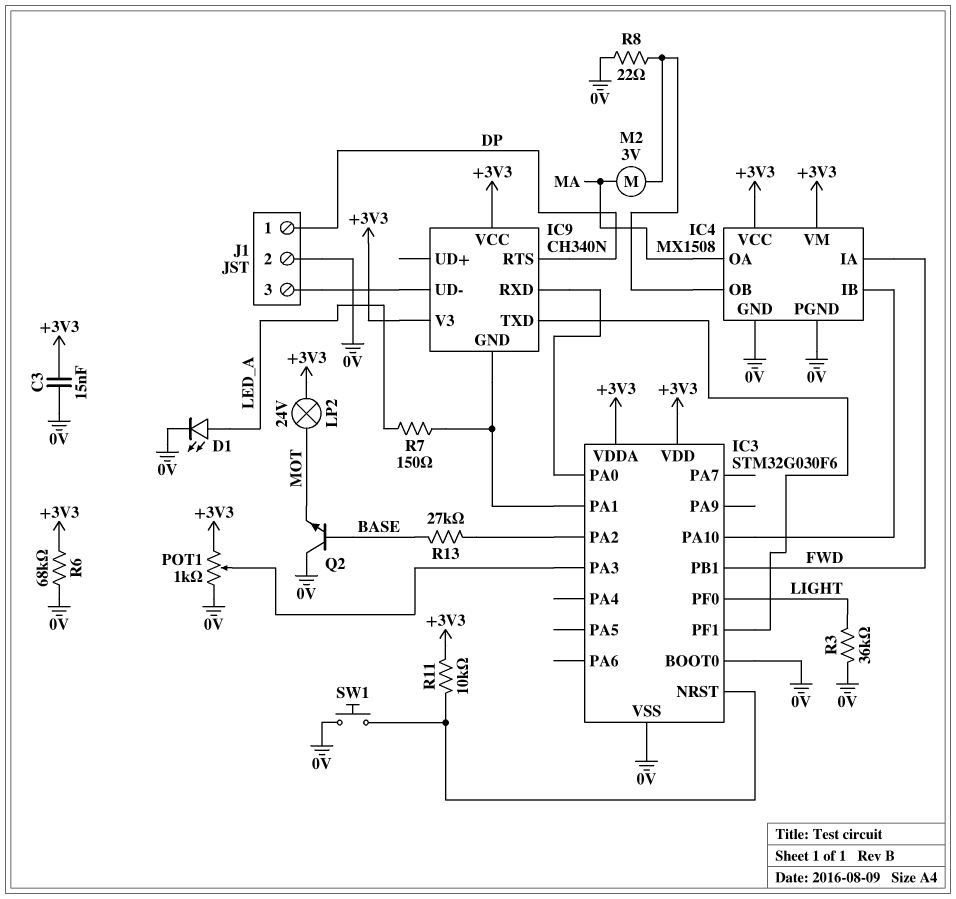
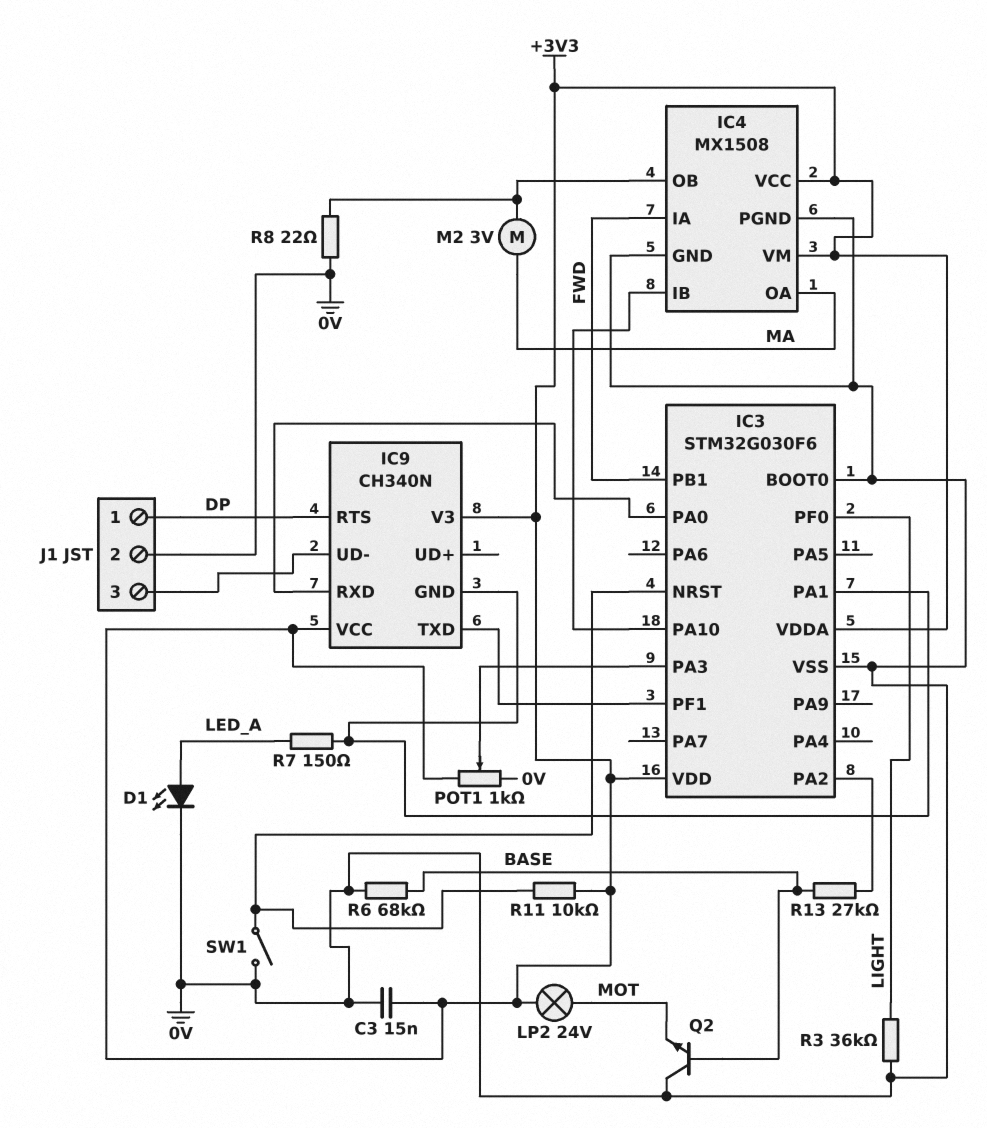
R6: 68k (+3V3, 0V) -> 68k (0V, BASE)
SW1: button (0V, IC3/NRST) -> switch (0V, IC3/NRST)

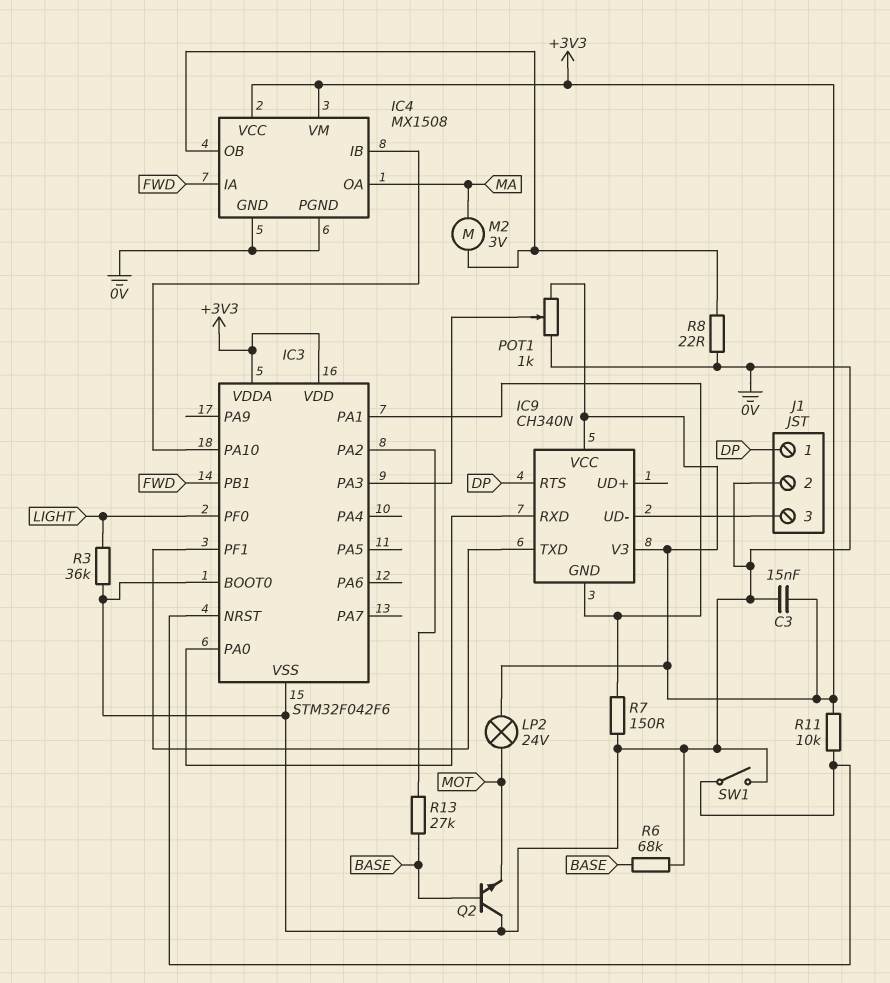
D1: LED (A LED_A, K 0V) -> none
IC3: STM32G030F6 -> STM32F042F6
R7: 150 (IC3/PA1, LED_A) -> 150 (0V, IC3/PA1)

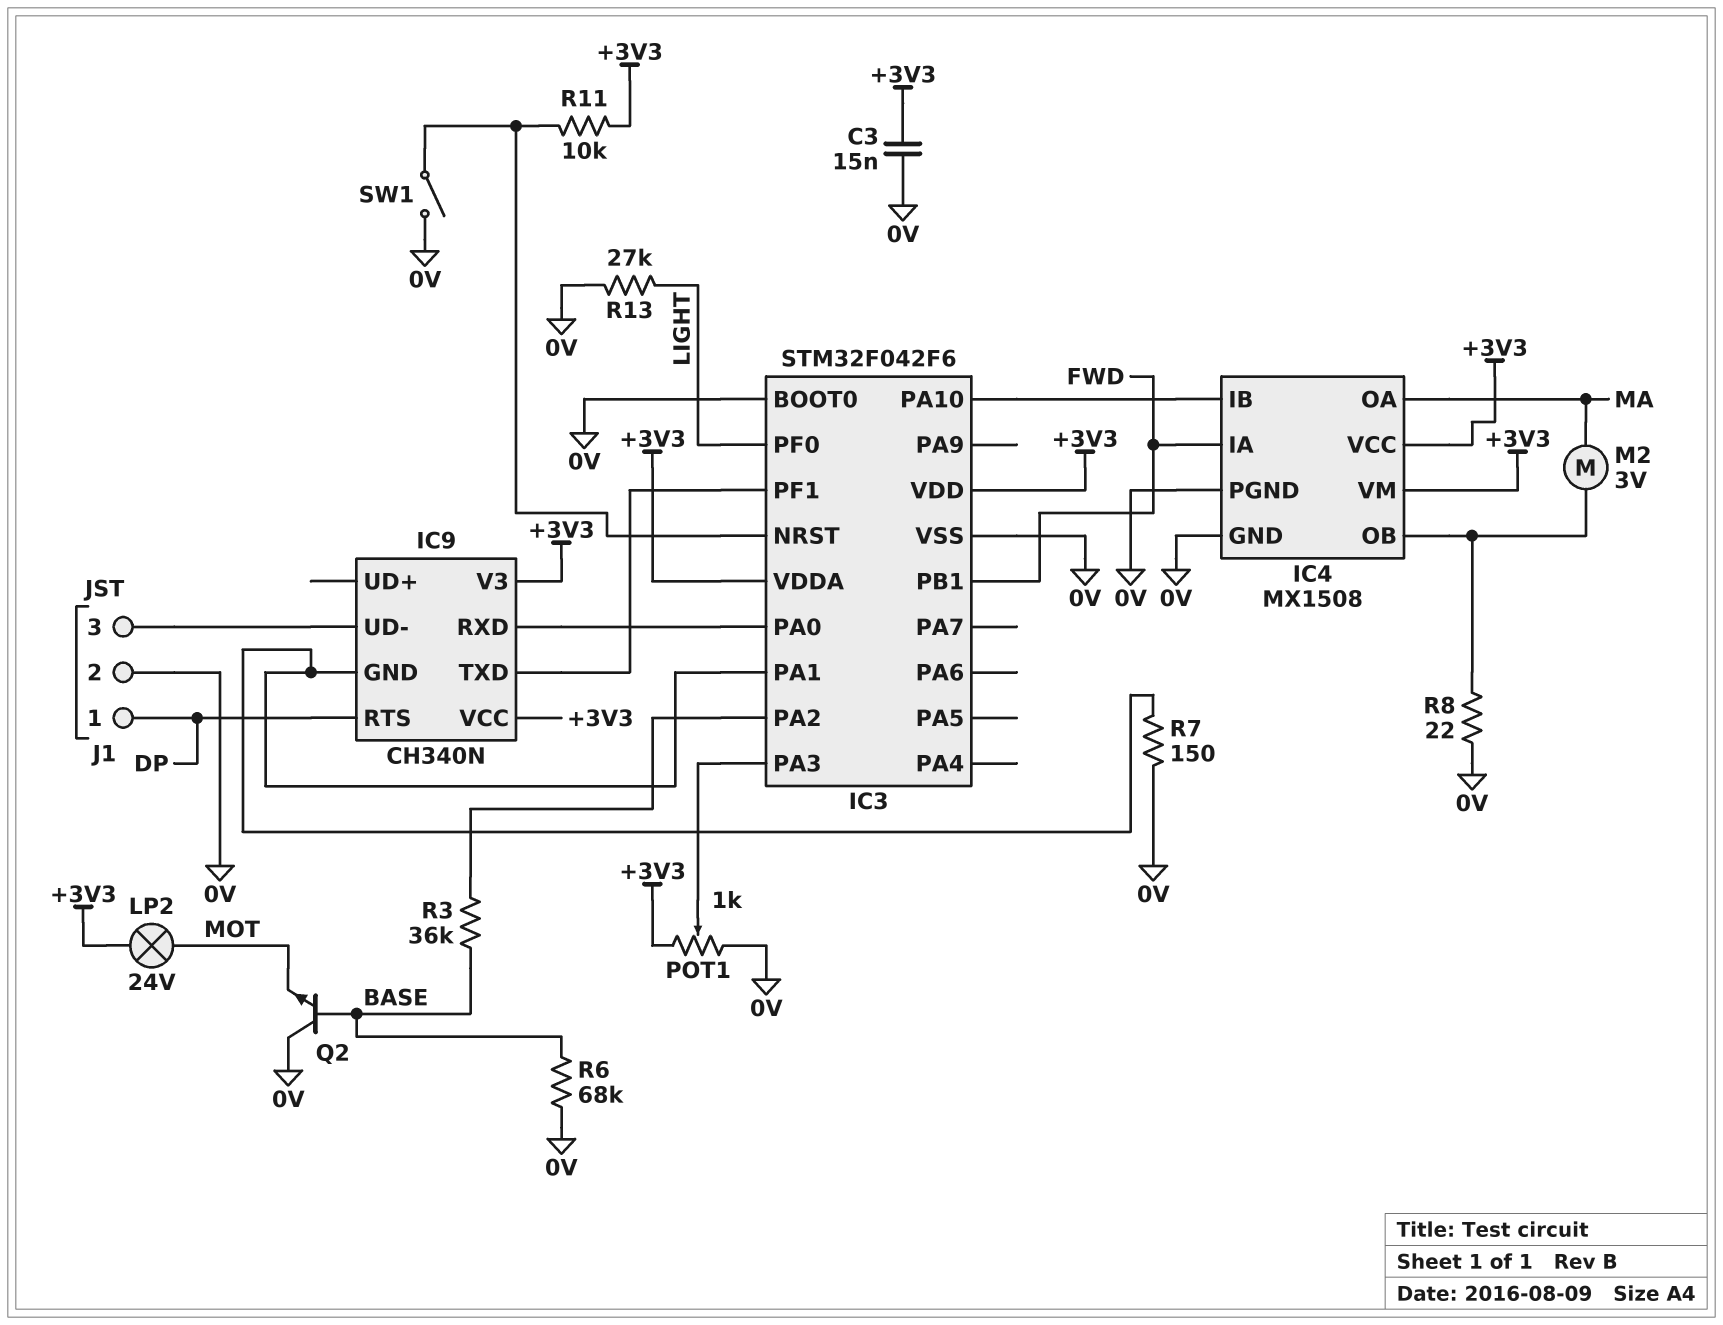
R3: 36k (0V, LIGHT) -> 36k (BASE, IC3/PA2)
R13: 27k (BASE, IC3/PA2) -> 27k (0V, LIGHT)

